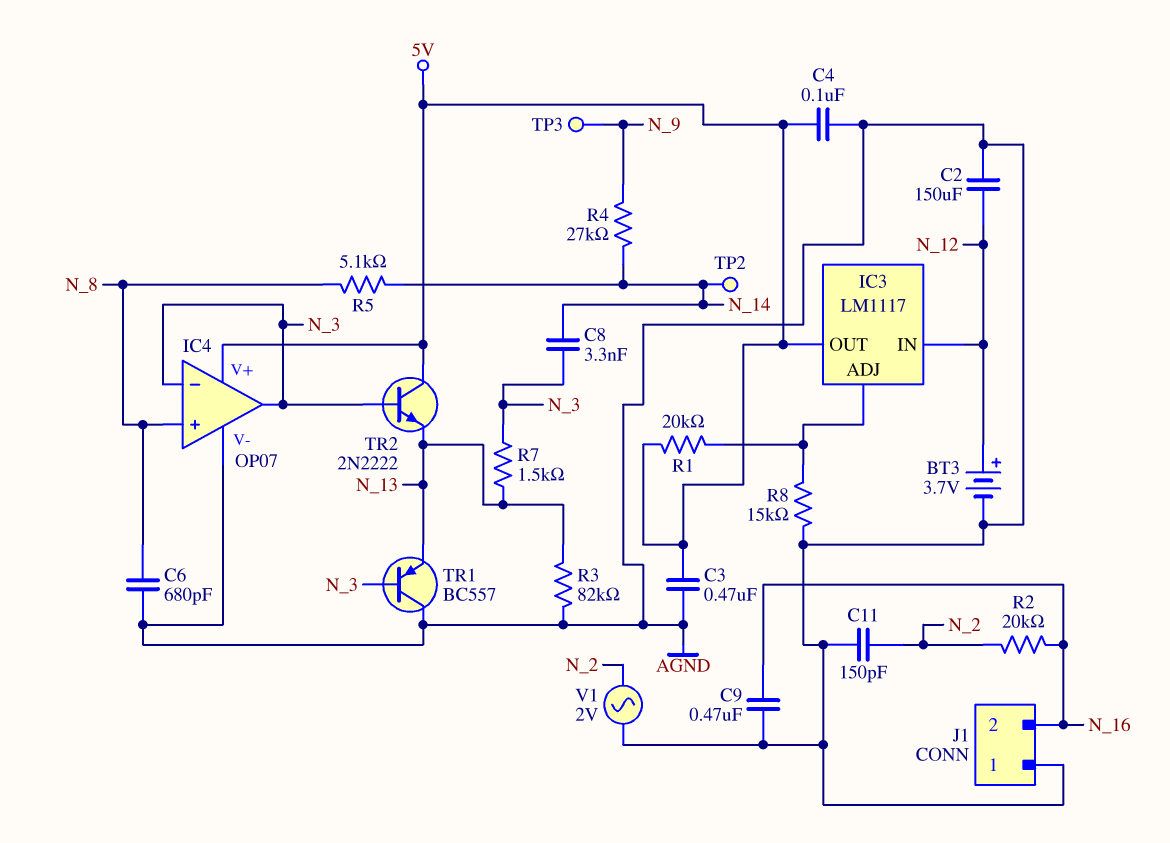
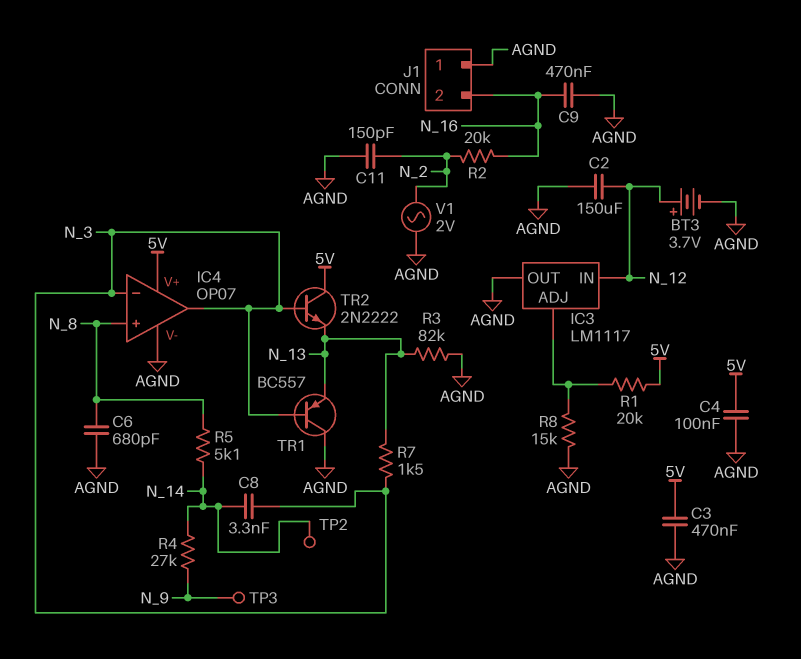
IC3 pin OUT: 5V -> AGND

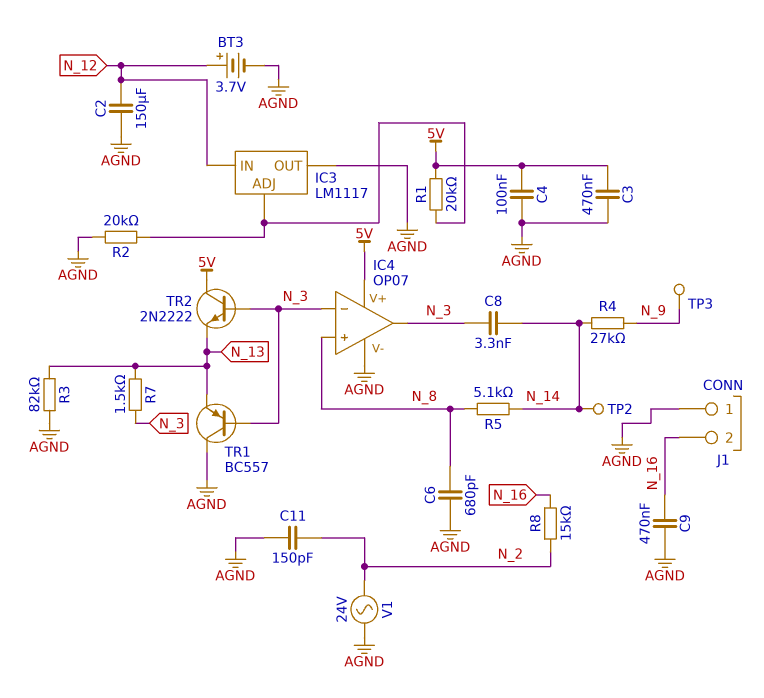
R2: 20k (N_2, N_16) -> 20k (AGND, IC3/ADJ)
R8: 15k (AGND, IC3/ADJ) -> 15k (N_2, N_16)
V1: AC 2V (AGND, N_2) -> AC 24V (AGND, N_2)

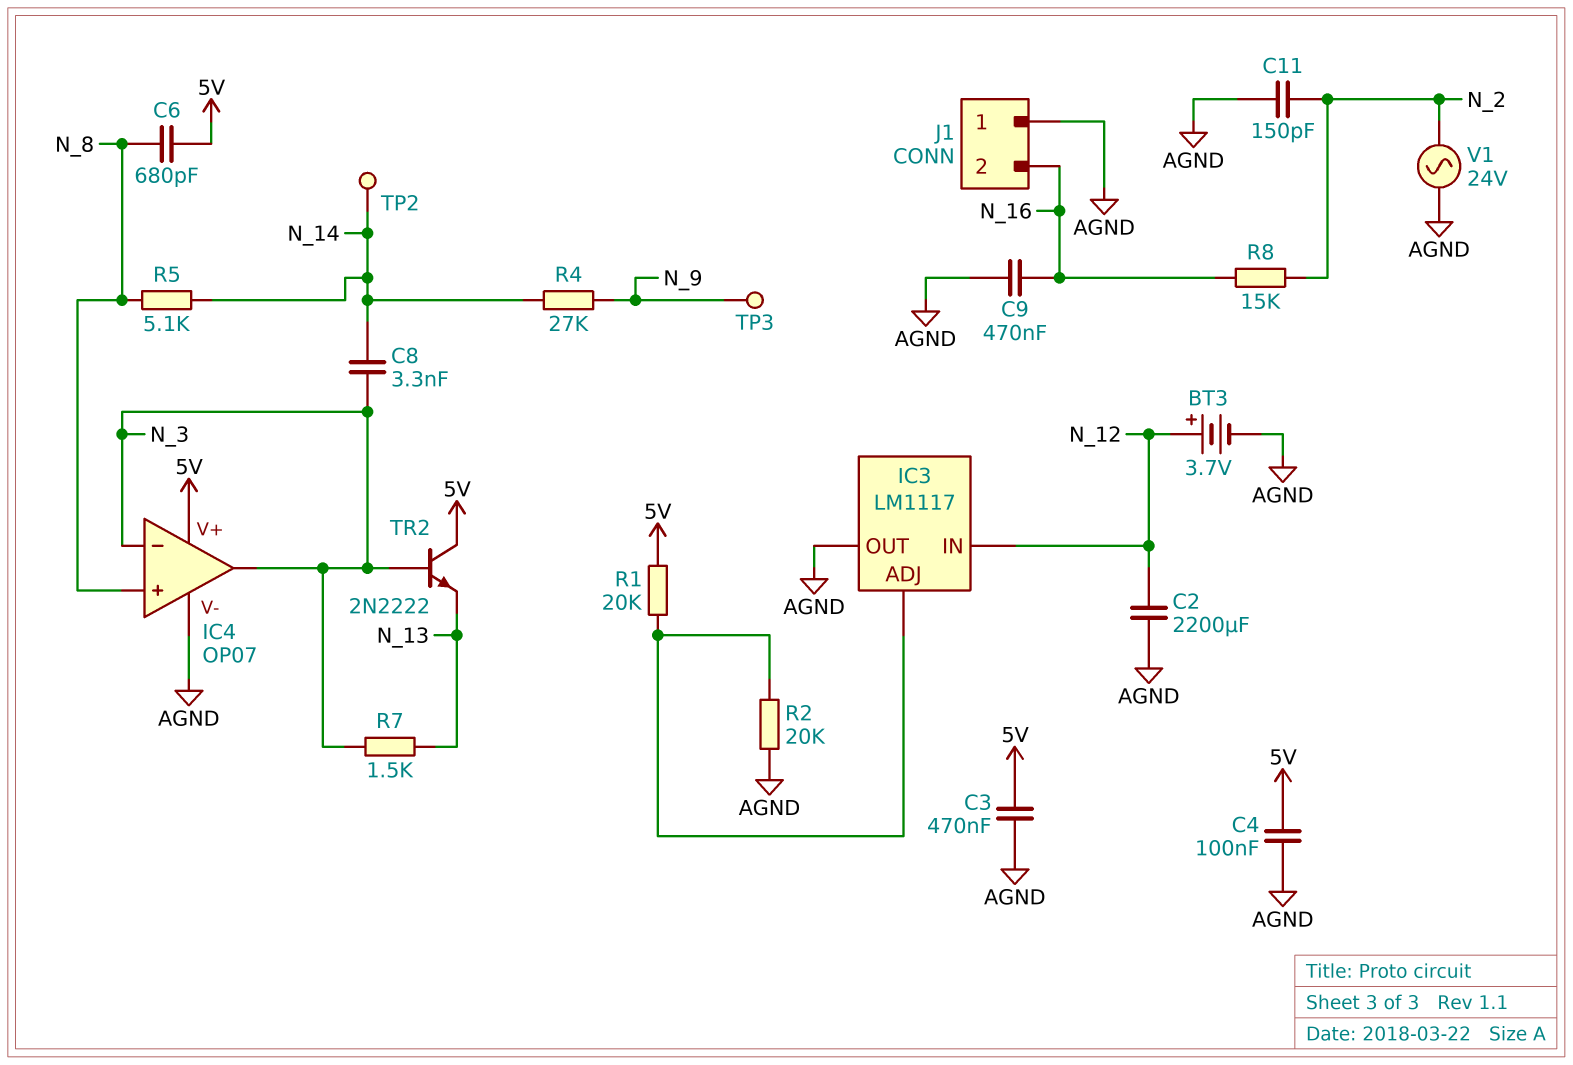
C2: 150uF (AGND, N_12) -> 2200uF (AGND, N_12)
C6: 680pF (AGND, N_8) -> 680pF (5V, N_8)
R3: 82k (AGND, N_13) -> none
TR1: PNP BC557 (B N_3, C AGND, E N_13) -> none

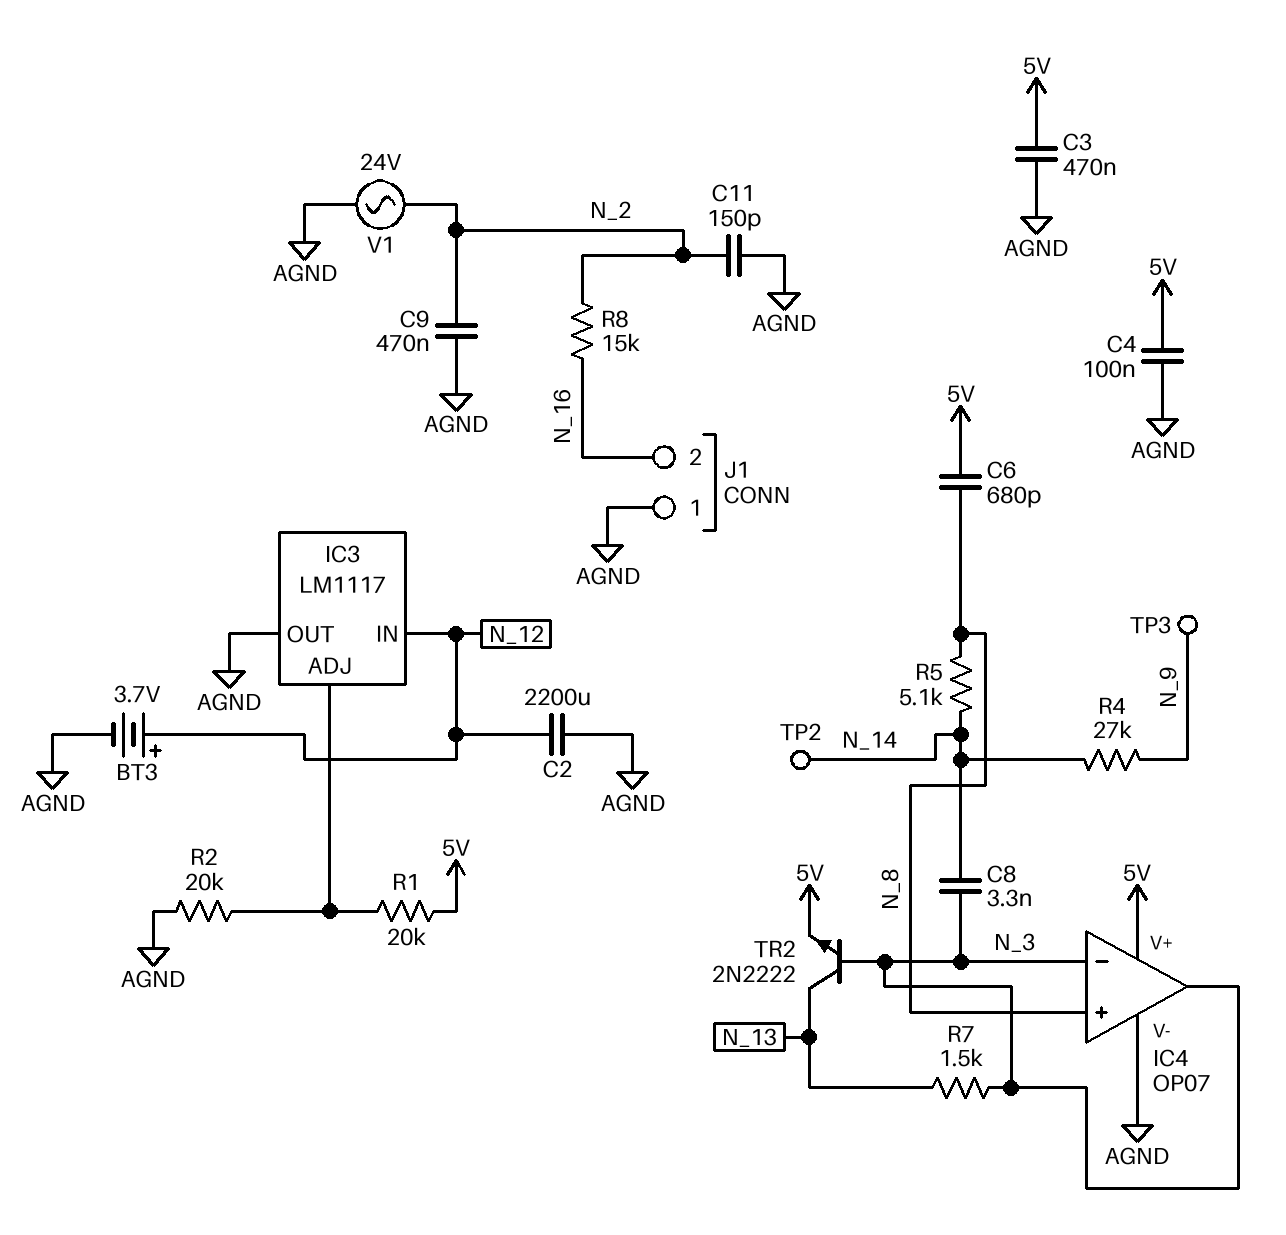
C9: 470nF (AGND, N_16) -> 470nF (AGND, N_2)
TR2: NPN 2N2222 (B N_3, C 5V, E N_13) -> NPN 2N2222 (B N_3, C N_13, E 5V)

